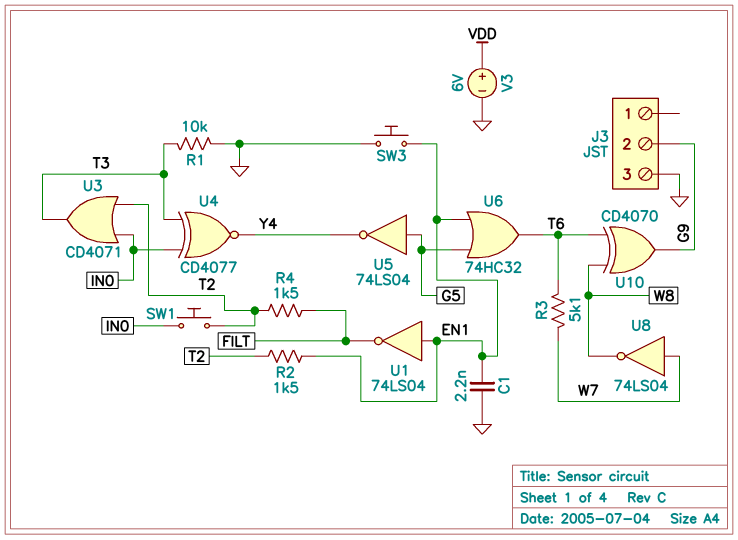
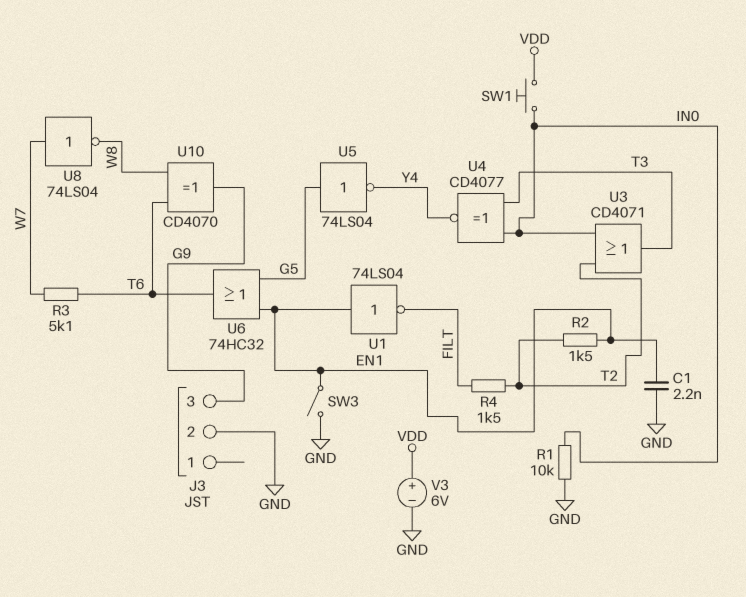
J3 pin 2: G9 -> GND
J3 pin 3: GND -> G9
R1: 10k (GND, T3) -> 10k (GND, IN0)
SW1: button (IN0, T2) -> button (IN0, VDD)
SW3: button (EN1, GND) -> switch (EN1, GND)

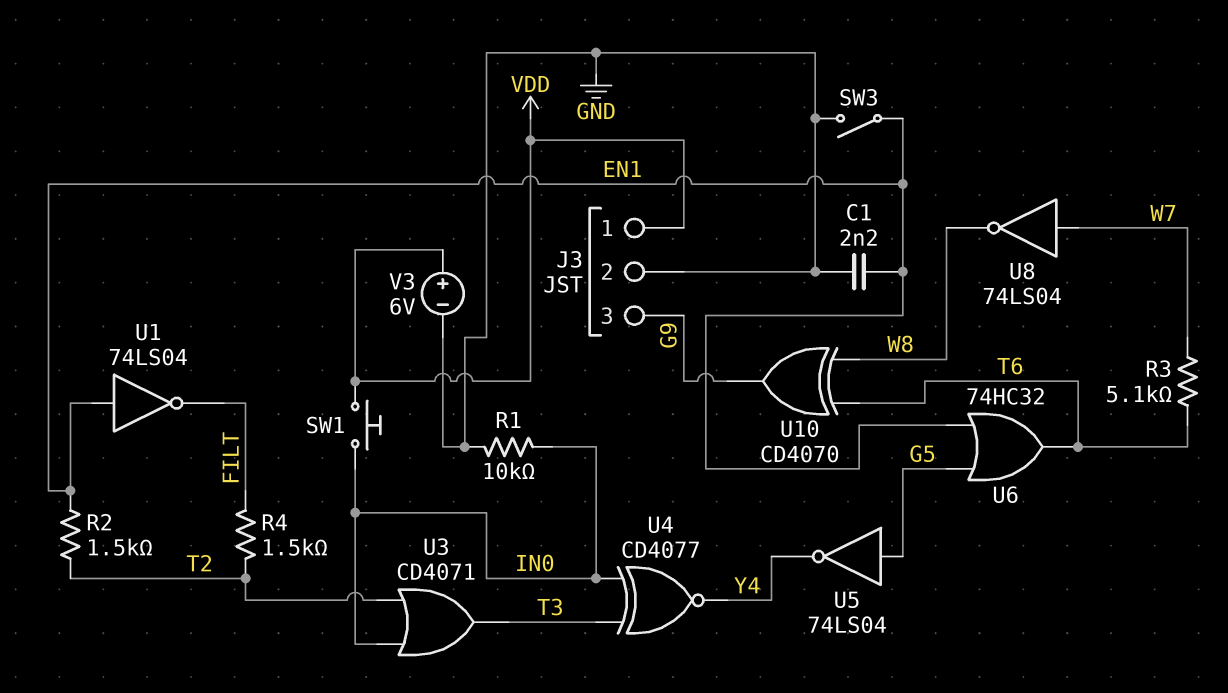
J3 pin 1: none -> VDD

